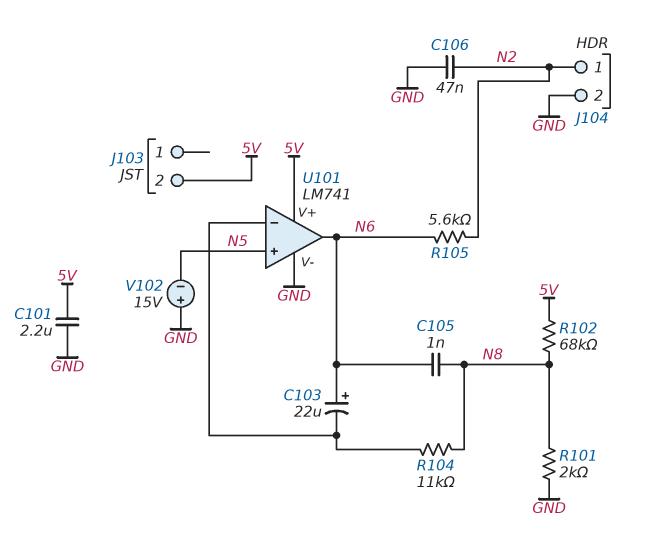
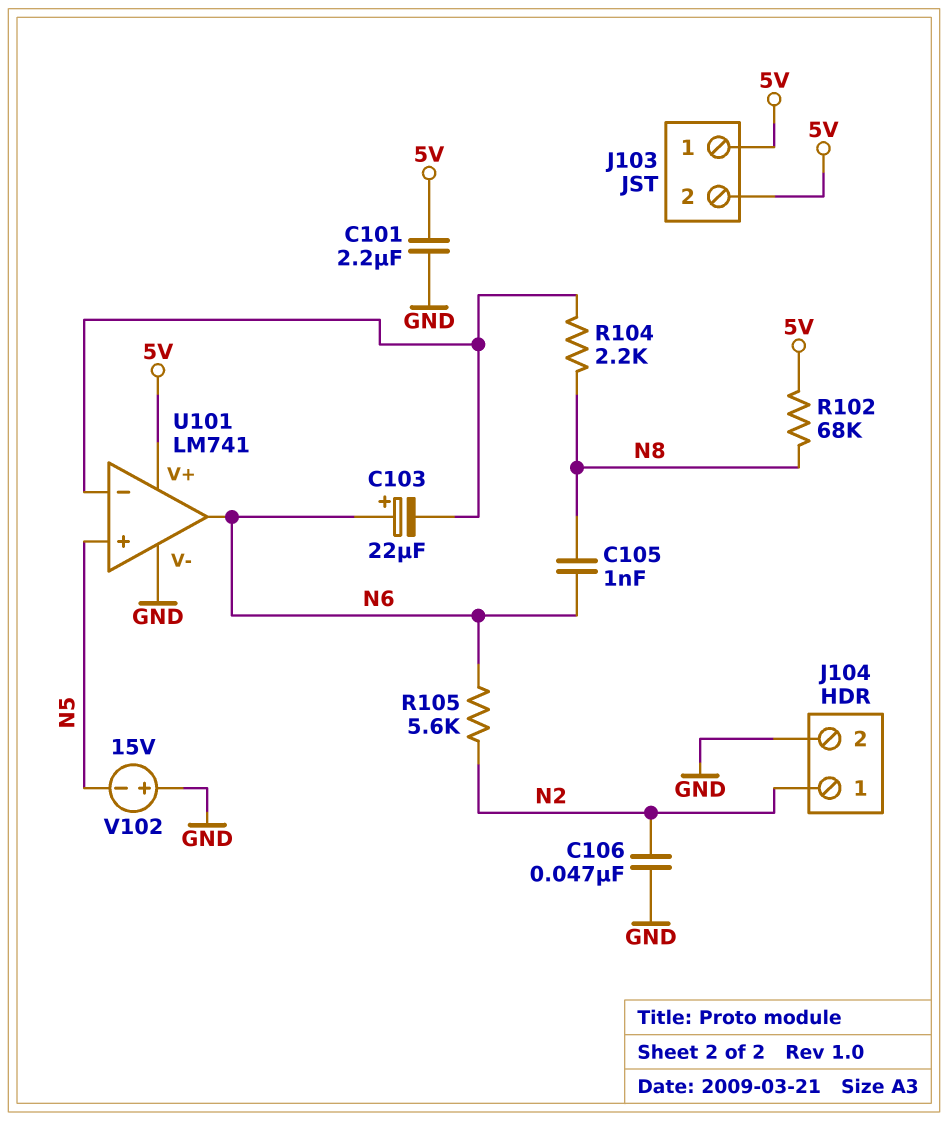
J103 pin 1: none -> 5V
R101: 2k (GND, N8) -> none
R104: 11k (N8, U101/in-) -> 2.2k (N8, U101/in-)

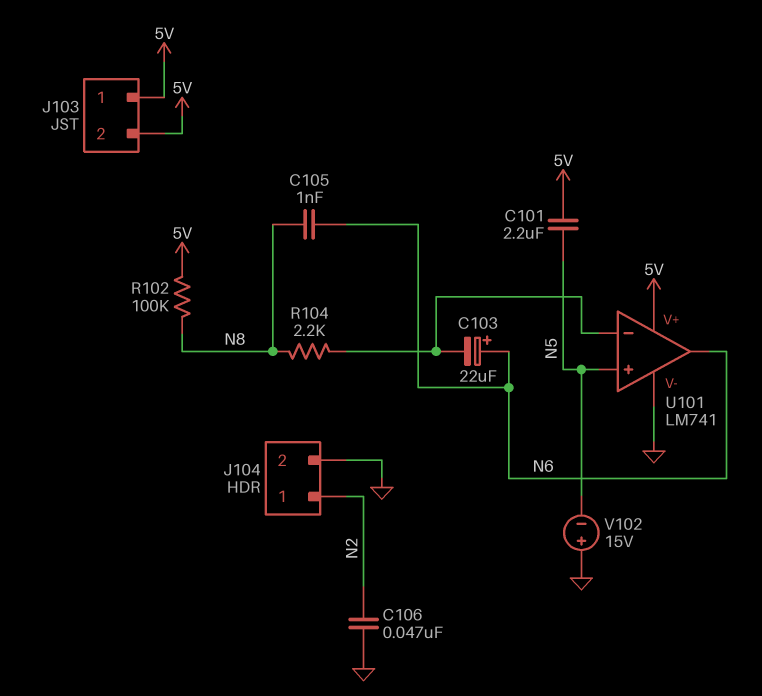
C101: 2.2uF (5V, GND) -> 2.2uF (5V, N5)
R102: 68k (5V, N8) -> 100k (5V, N8)
R105: 5.6k (N2, N6) -> none

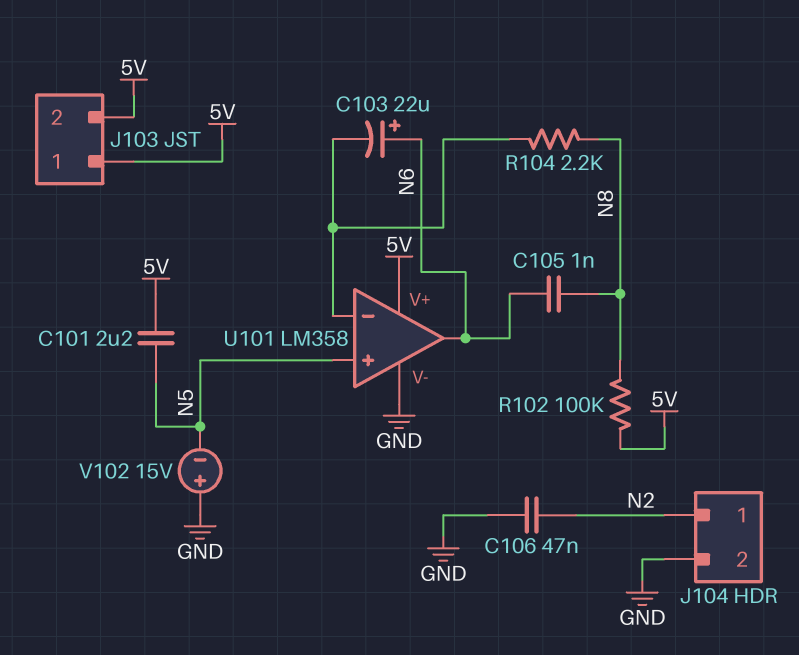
U101: LM741 -> LM358

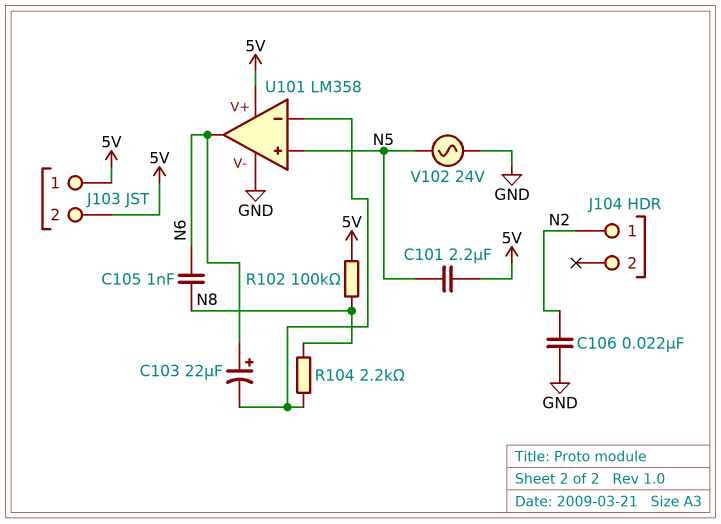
C106: 47nF (GND, N2) -> 22nF (GND, N2)
J104 pin 2: GND -> none
V102: 15V (plus GND, minus N5) -> AC 24V (GND, N5)

